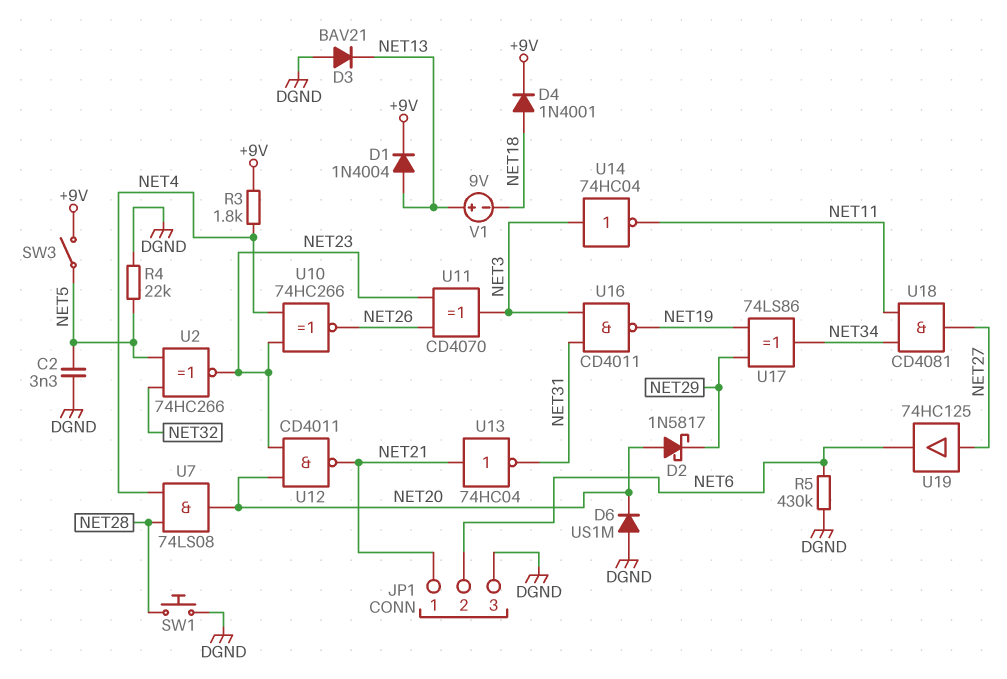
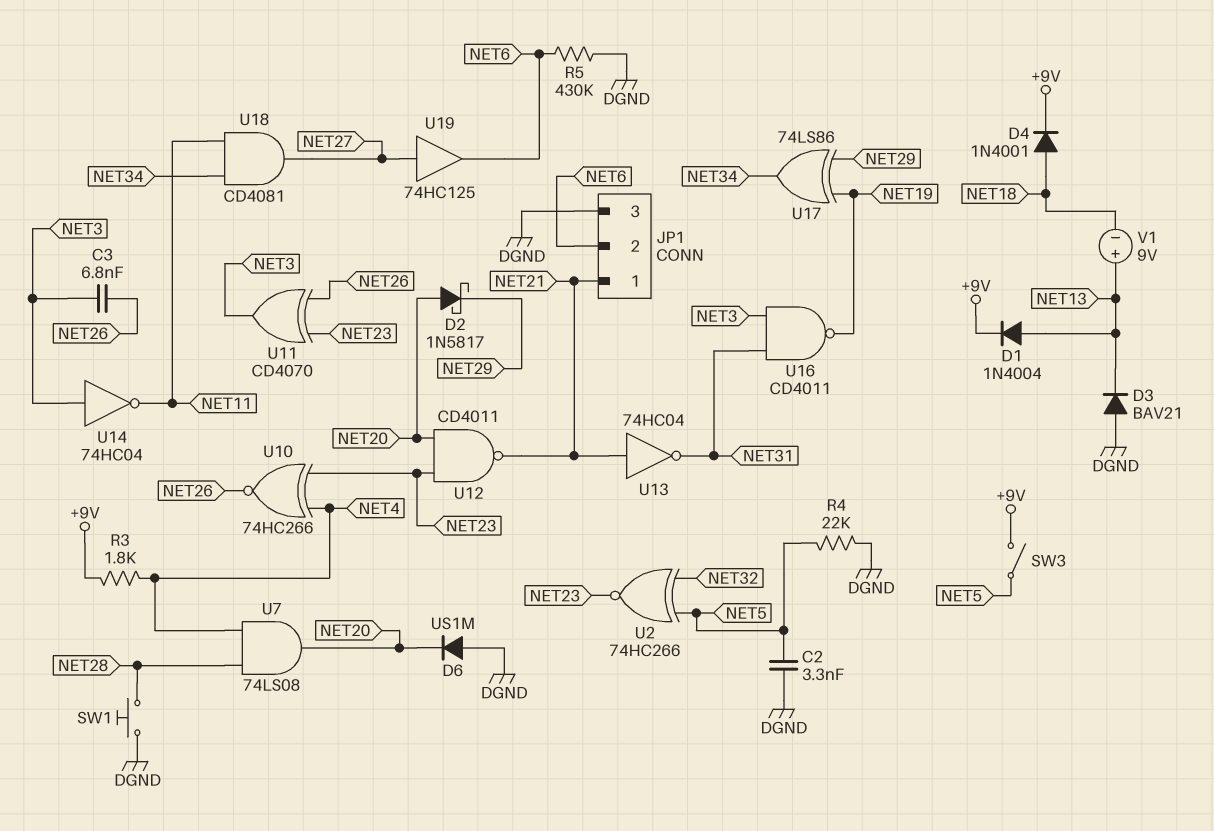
C3: none -> 6.8nF (NET3, NET26)

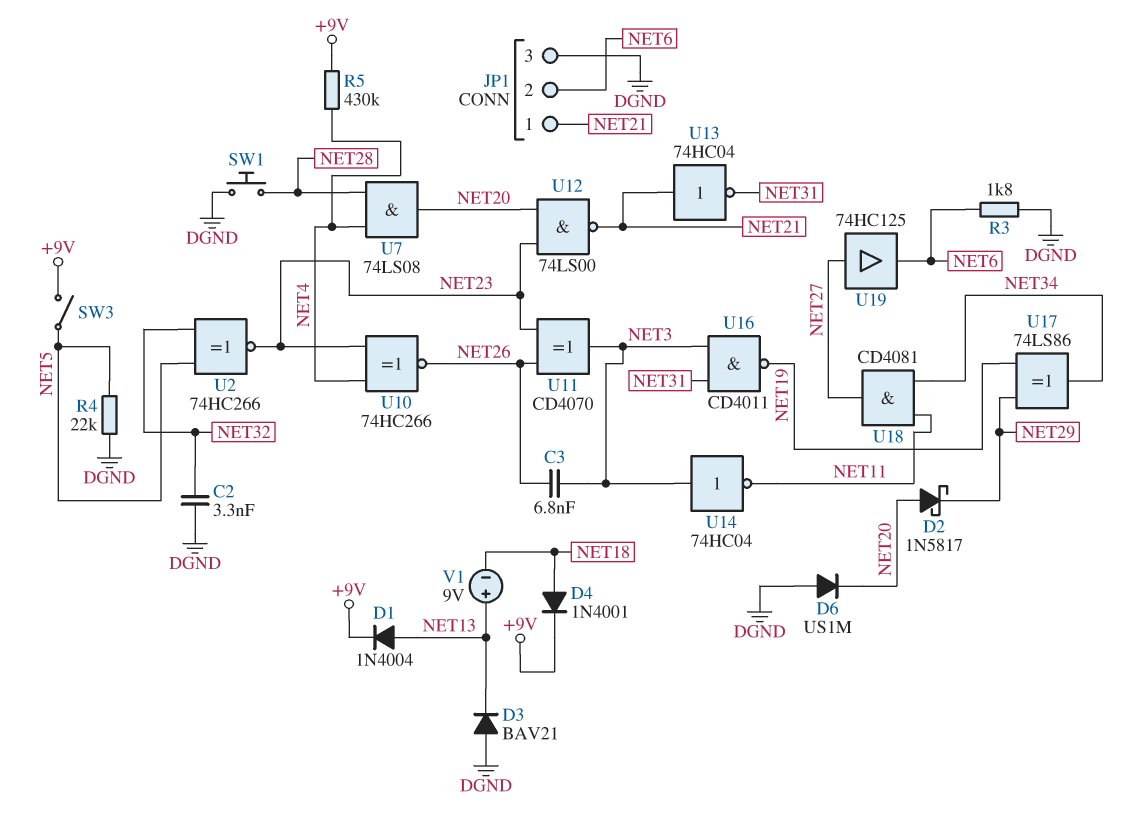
C2: 3.3nF (DGND, NET5) -> 3.3nF (DGND, NET32)
R3: 1.8k (+9V, NET4) -> 1.8k (DGND, NET6)
R5: 430k (DGND, NET6) -> 430k (+9V, NET4)
U12: NAND CD4011 (in NET20, in NET23, out NET21) -> NAND 74LS00 (in NET20, in NET23, out NET21)

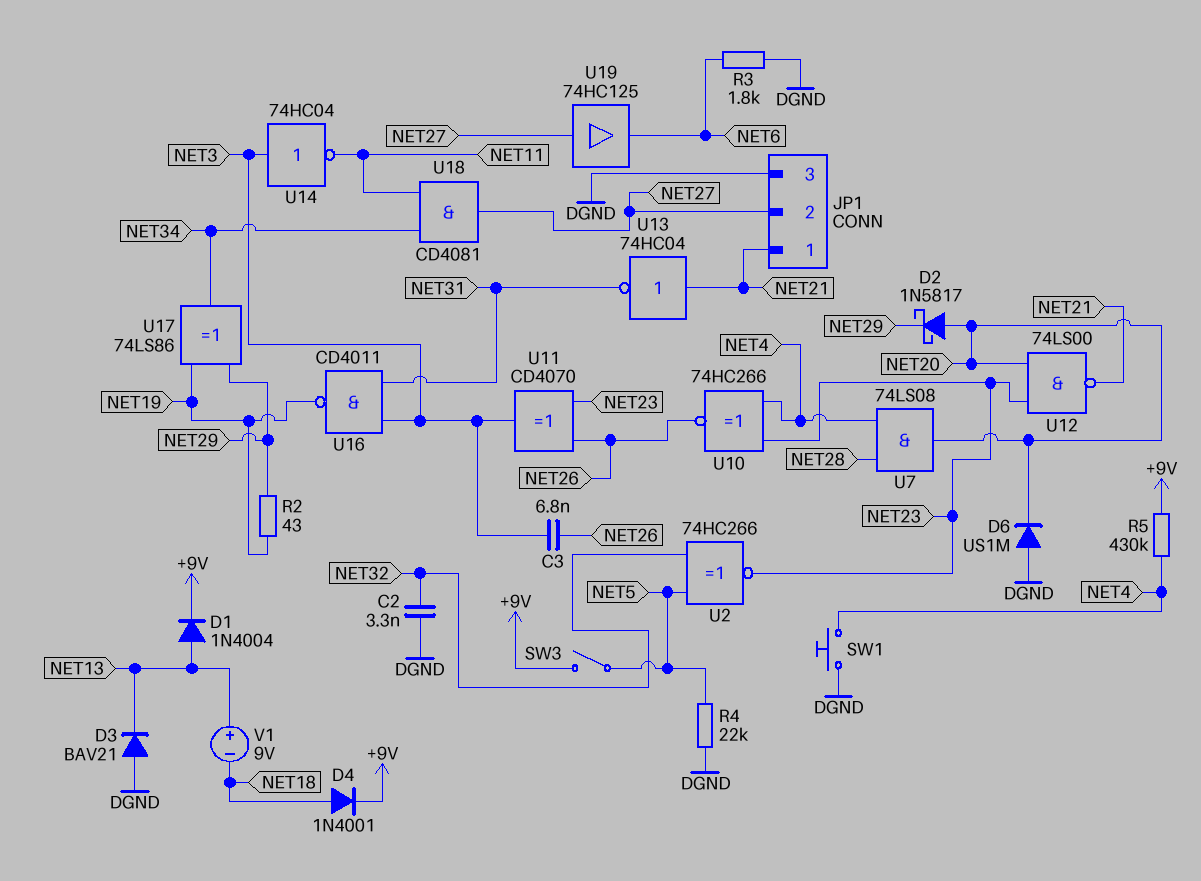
JP1 pin 2: NET6 -> NET27
R2: none -> 43 (NET19, NET29)
SW1: button (DGND, NET28) -> button (DGND, NET4)

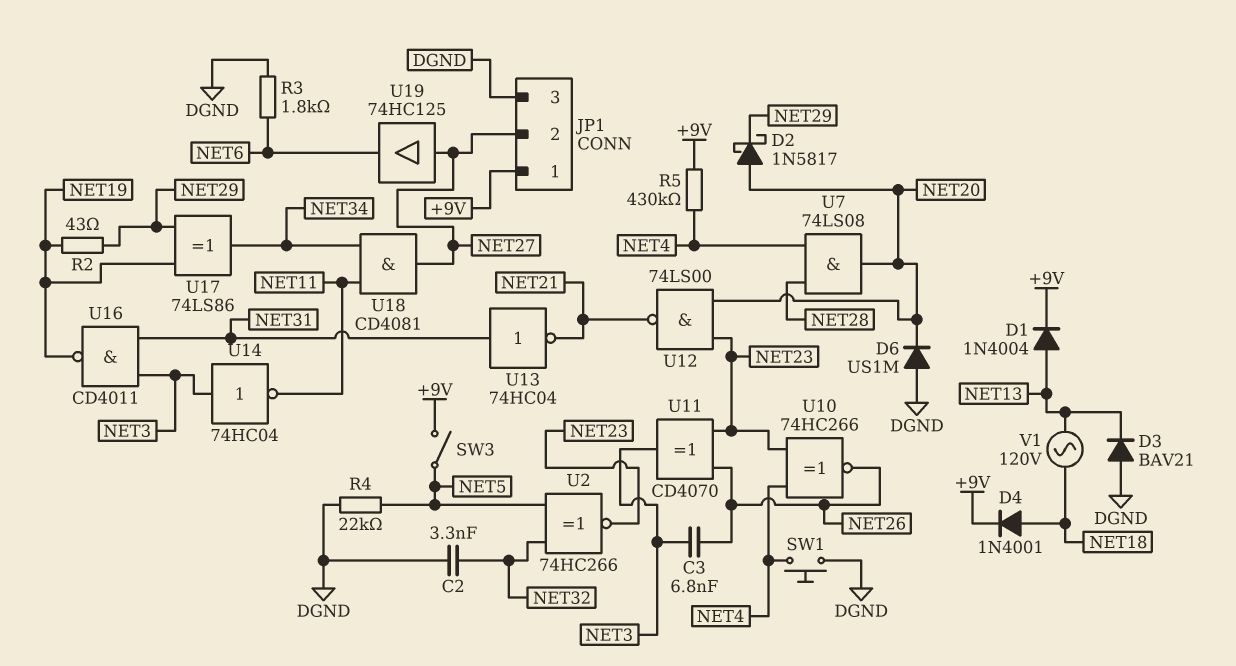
JP1 pin 1: NET21 -> +9V
U13: NOT 74HC04 (in NET21, out NET31) -> NOT 74HC04 (in NET31, out NET21)
V1: 9V (plus NET13, minus NET18) -> AC 120V (NET13, NET18)

